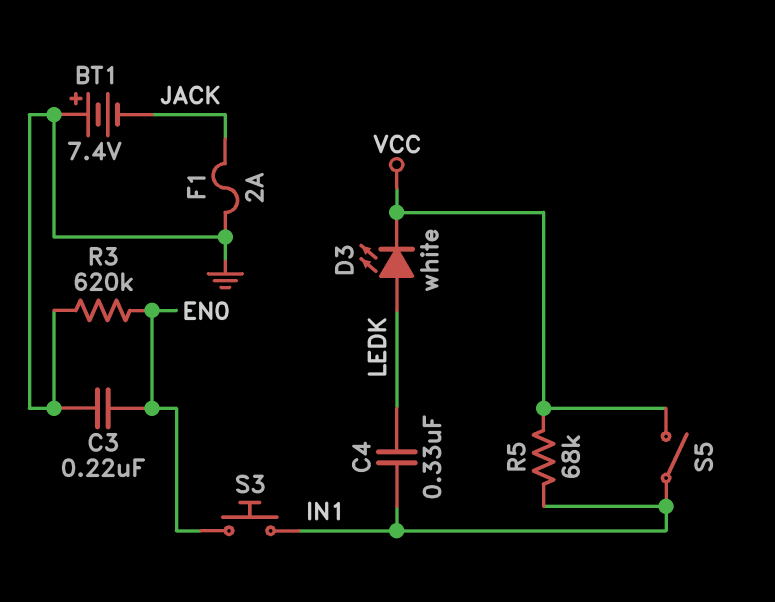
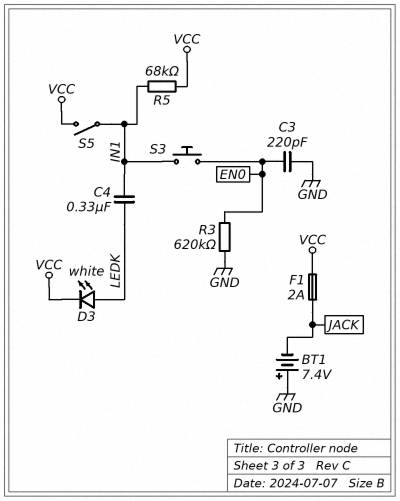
C3: 220nF (EN0, GND) -> 220pF (EN0, GND)
F1: 2A (GND, JACK) -> 2A (JACK, VCC)

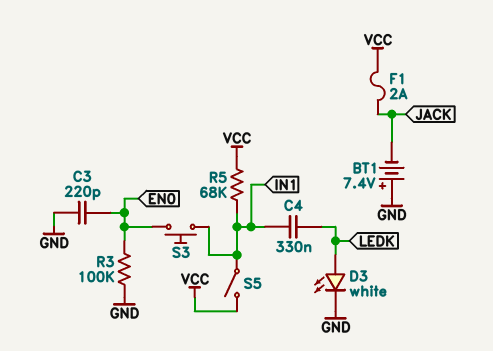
D3: LED white (A LEDK, K VCC) -> LED white (A LEDK, K GND)
R3: 620k (EN0, GND) -> 100k (EN0, GND)

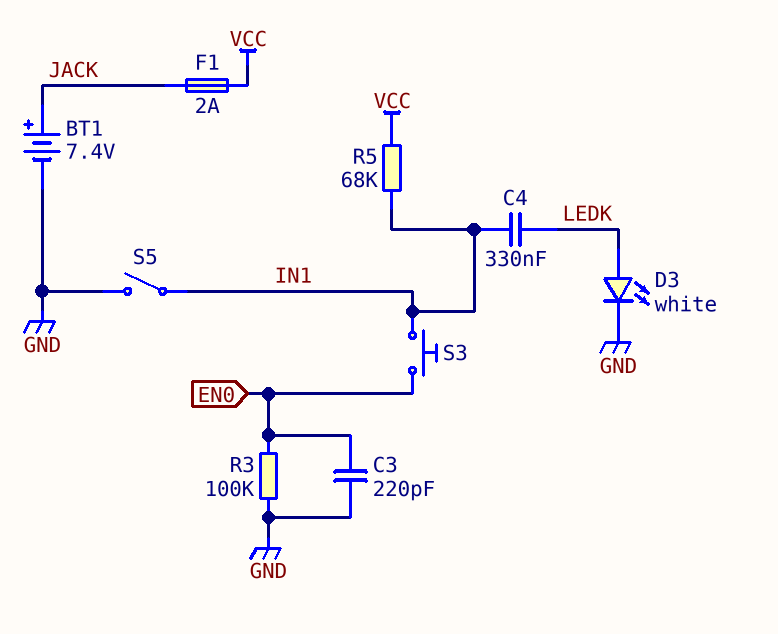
BT1: 7.4V (plus GND, minus JACK) -> 7.4V (plus JACK, minus GND)
S5: switch (IN1, VCC) -> switch (GND, IN1)

